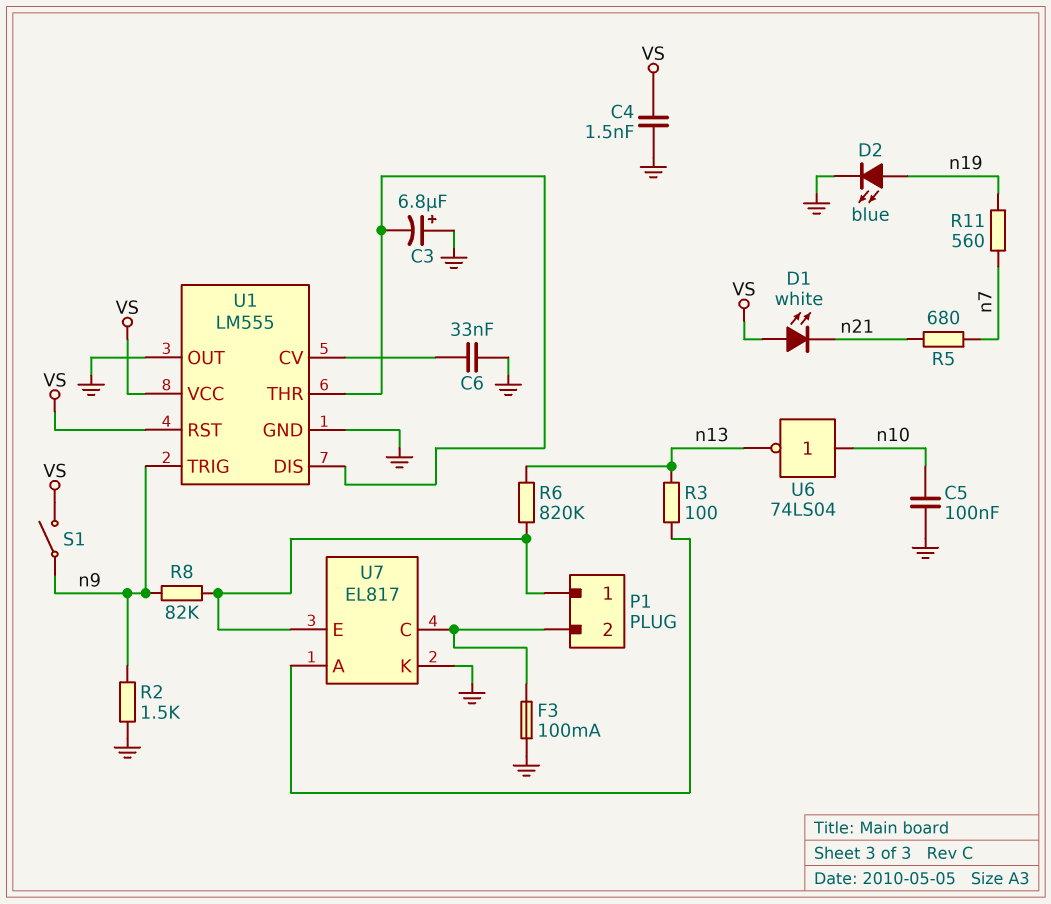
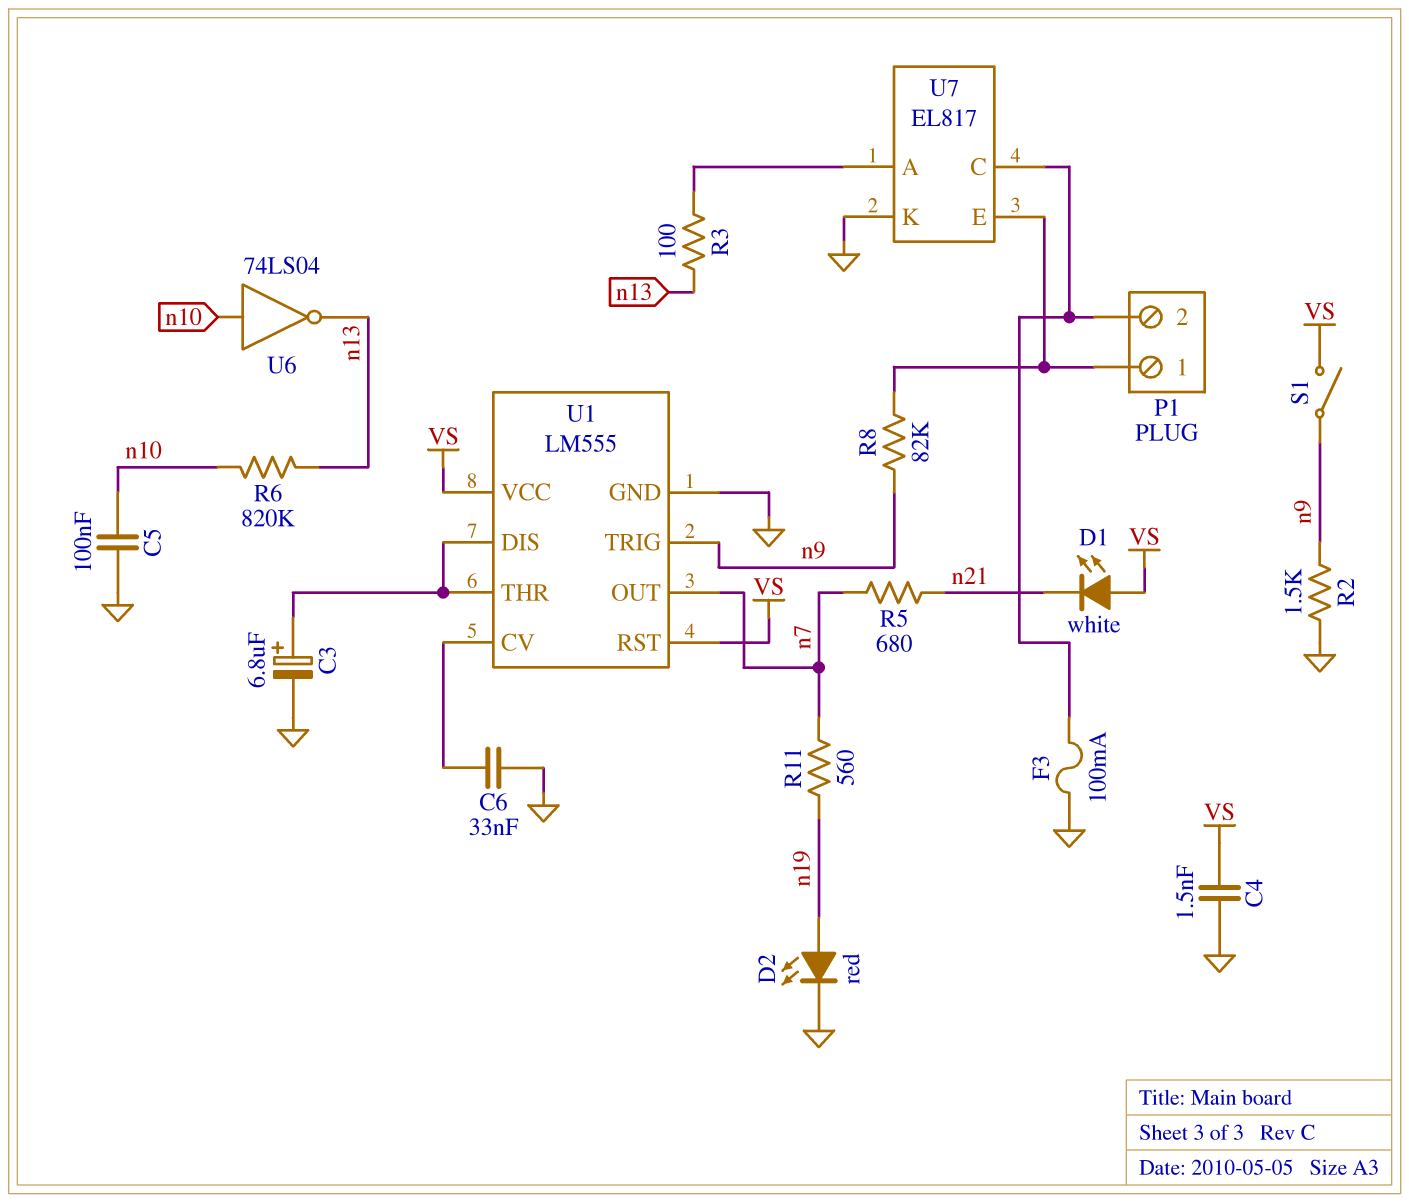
C3: 6.8uF (plus GND, minus U1/DIS) -> 6.8uF (plus U1/DIS, minus GND)
D2: LED blue (A n19, K GND) -> LED red (A n19, K GND)
R6: 820k (P1/1, n13) -> 820k (n10, n13)
U1 pin OUT: GND -> n7

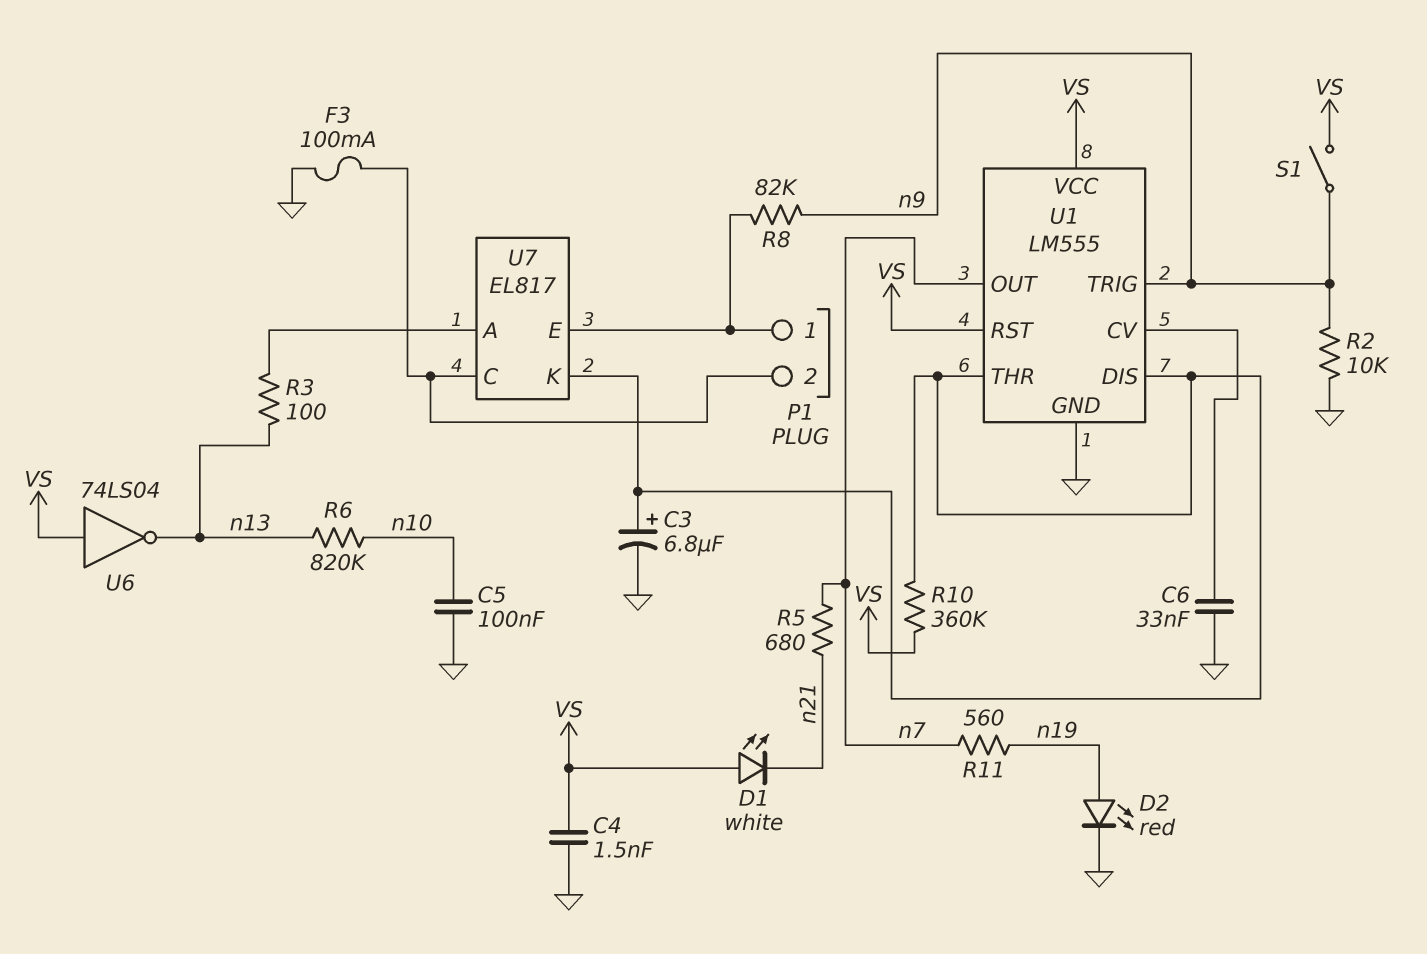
R2: 1.5k (GND, n9) -> 10k (GND, n9)
R10: none -> 360k (U1/DIS, VS)
U6: NOT 74LS04 (in n10, out n13) -> NOT 74LS04 (in VS, out n13)
U7 pin K: GND -> U1/DIS

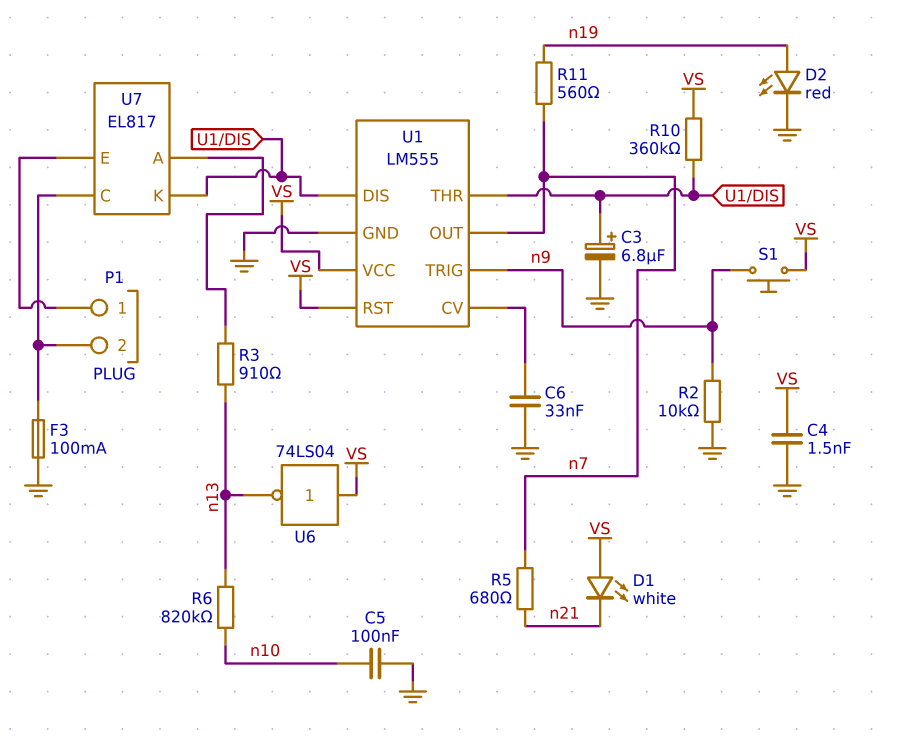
R3: 100 (U7/A, n13) -> 910 (U7/A, n13)
R8: 82k (P1/1, n9) -> none
S1: switch (VS, n9) -> button (VS, n9)

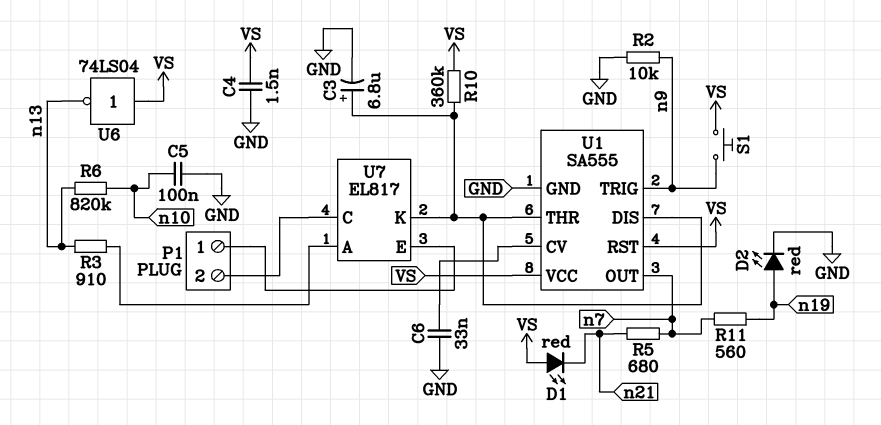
D1: LED white (A VS, K n21) -> LED red (A VS, K n21)
F3: 100mA (GND, P1/2) -> none
U1: LM555 -> SA555

